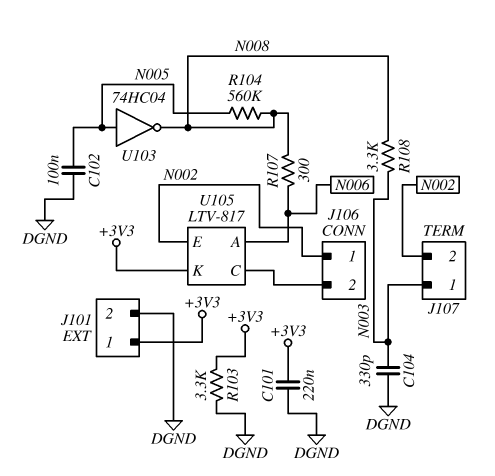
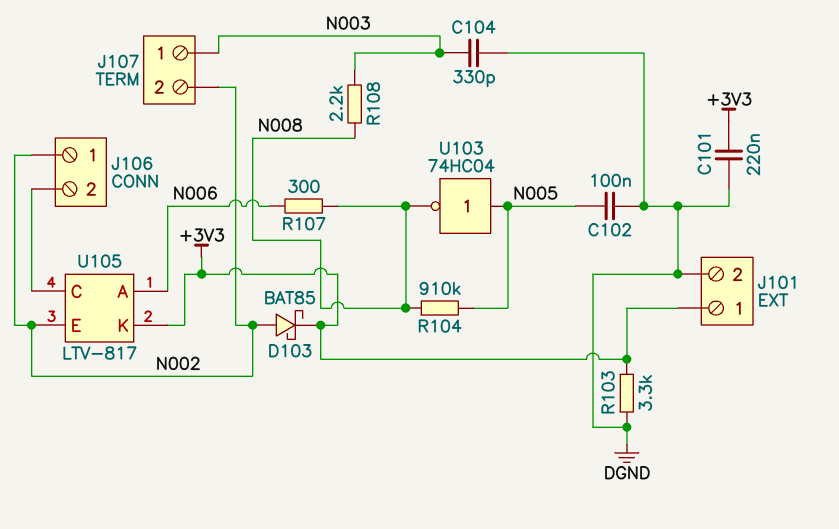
D103: none -> schottky BAT85 (A N002, K +3V3)
R104: 560k (N005, N008) -> 910k (N005, N008)
R108: 3.3k (N003, N008) -> 2.2k (N003, N008)

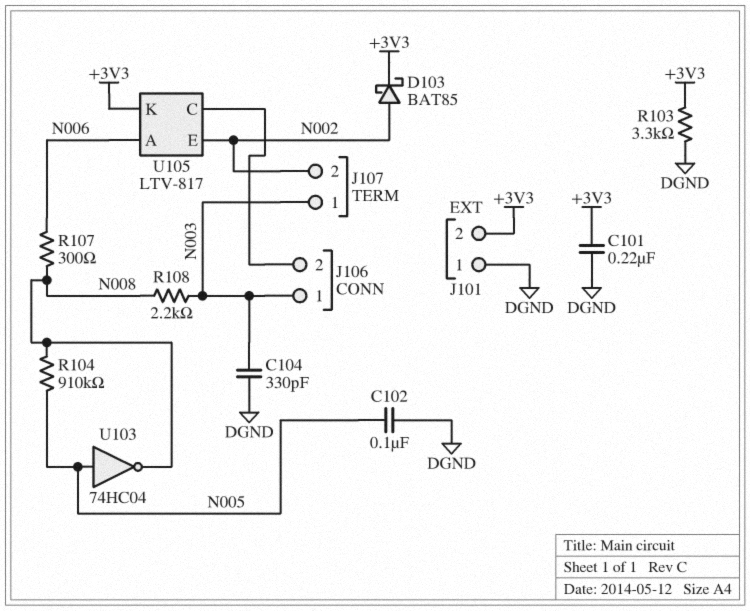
J101 pin 1: +3V3 -> DGND
J101 pin 2: DGND -> +3V3
J106 pin 1: N002 -> N003

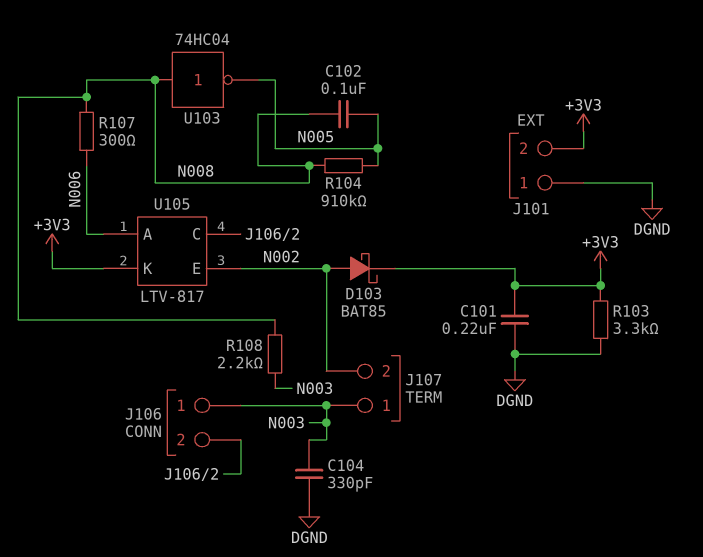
C102: 100nF (DGND, N005) -> 100nF (N005, N008)
U103: NOT 74HC04 (in N005, out N008) -> NOT 74HC04 (in N008, out N005)

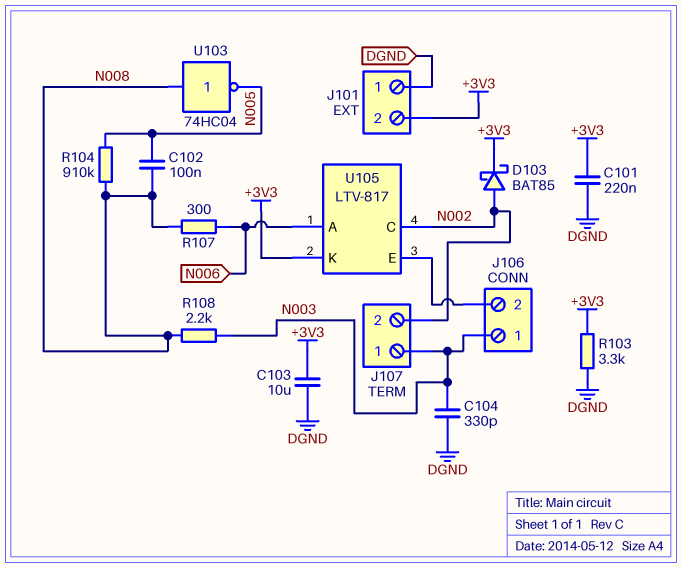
C103: none -> 10uF (+3V3, DGND)
U105 pin C: J106/2 -> N002
U105 pin E: N002 -> J106/2

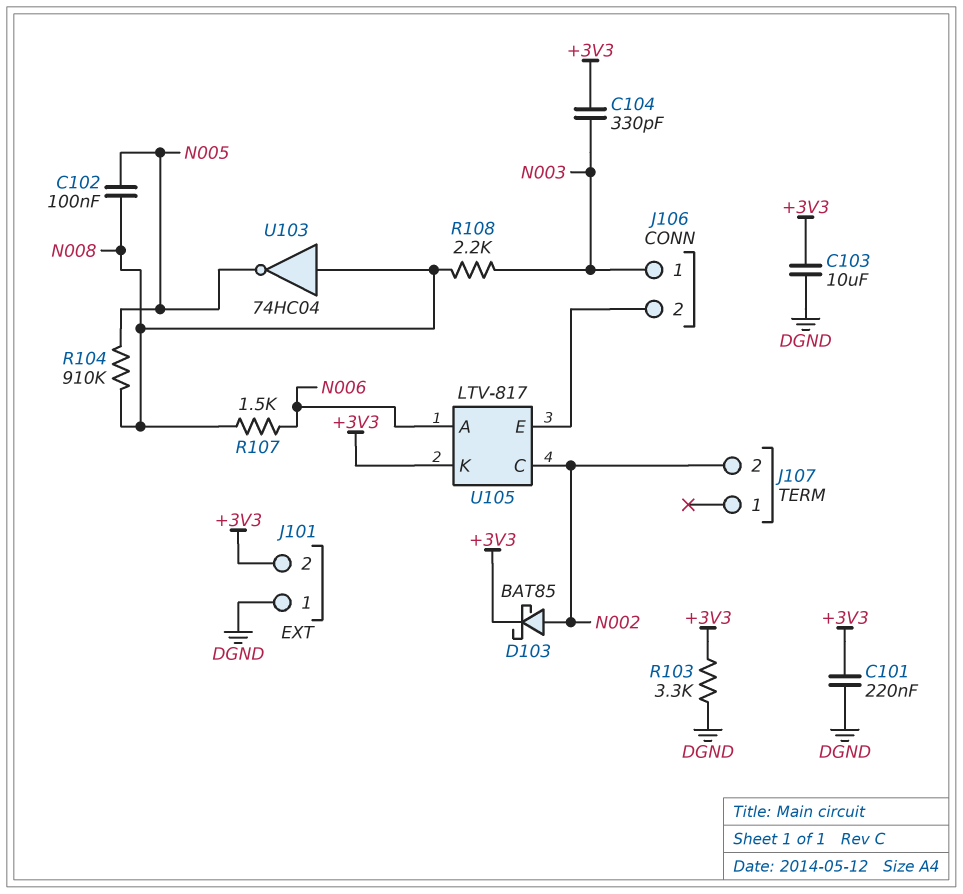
C104: 330pF (DGND, N003) -> 330pF (+3V3, N003)
J107 pin 1: N003 -> none
R107: 300 (N006, N008) -> 1.5k (N006, N008)

